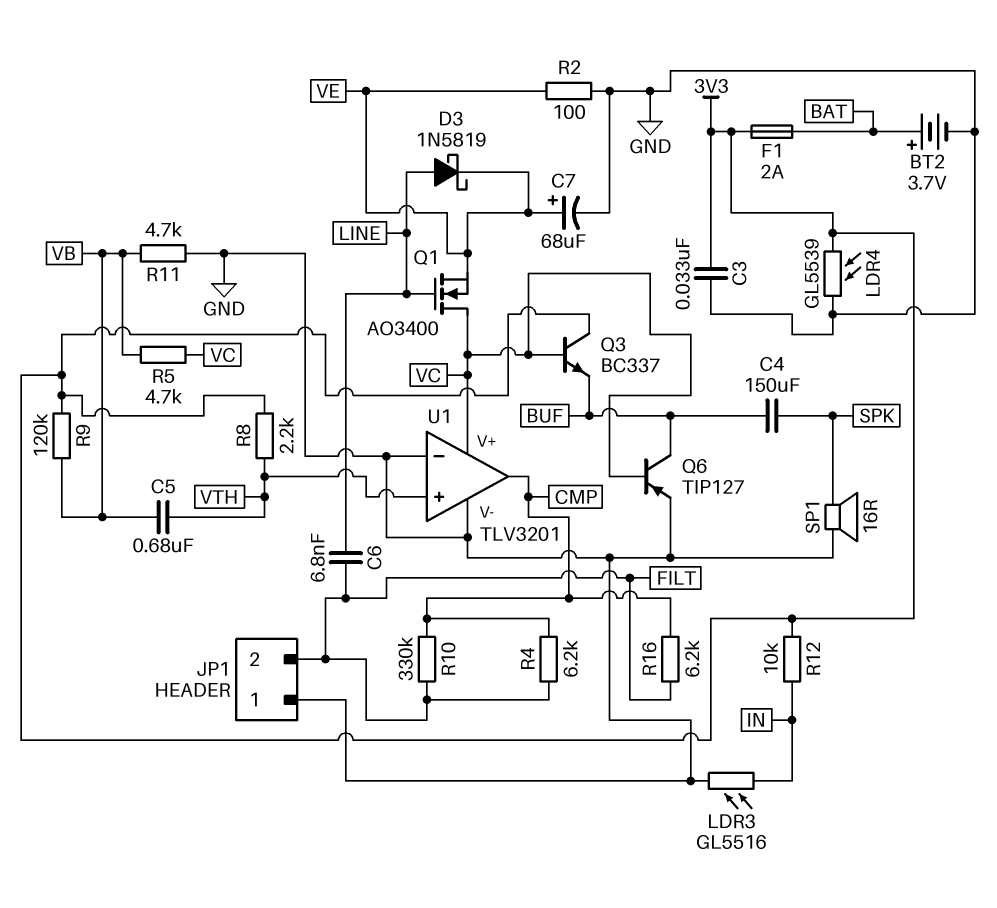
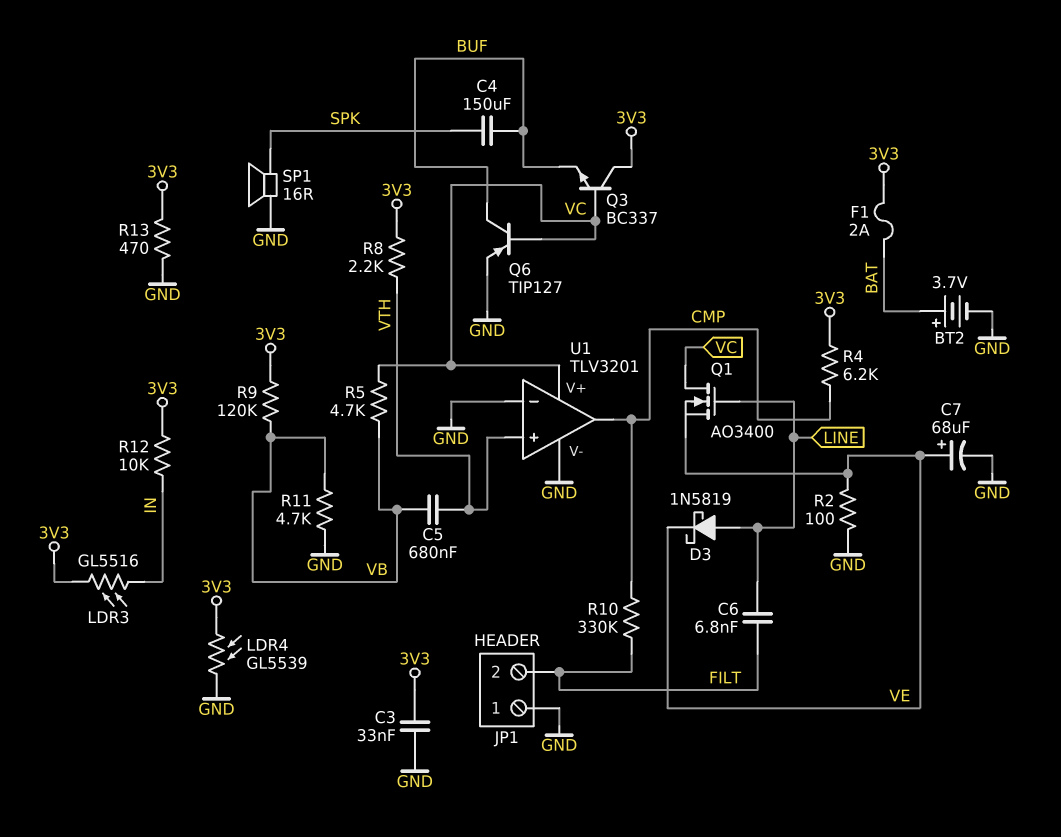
LDR3: GL5516 (GND, IN) -> GL5516 (3V3, IN)
R4: 6.2k (CMP, FILT) -> 6.2k (3V3, CMP)
R13: none -> 470 (3V3, GND)
R16: 6.2k (CMP, FILT) -> none

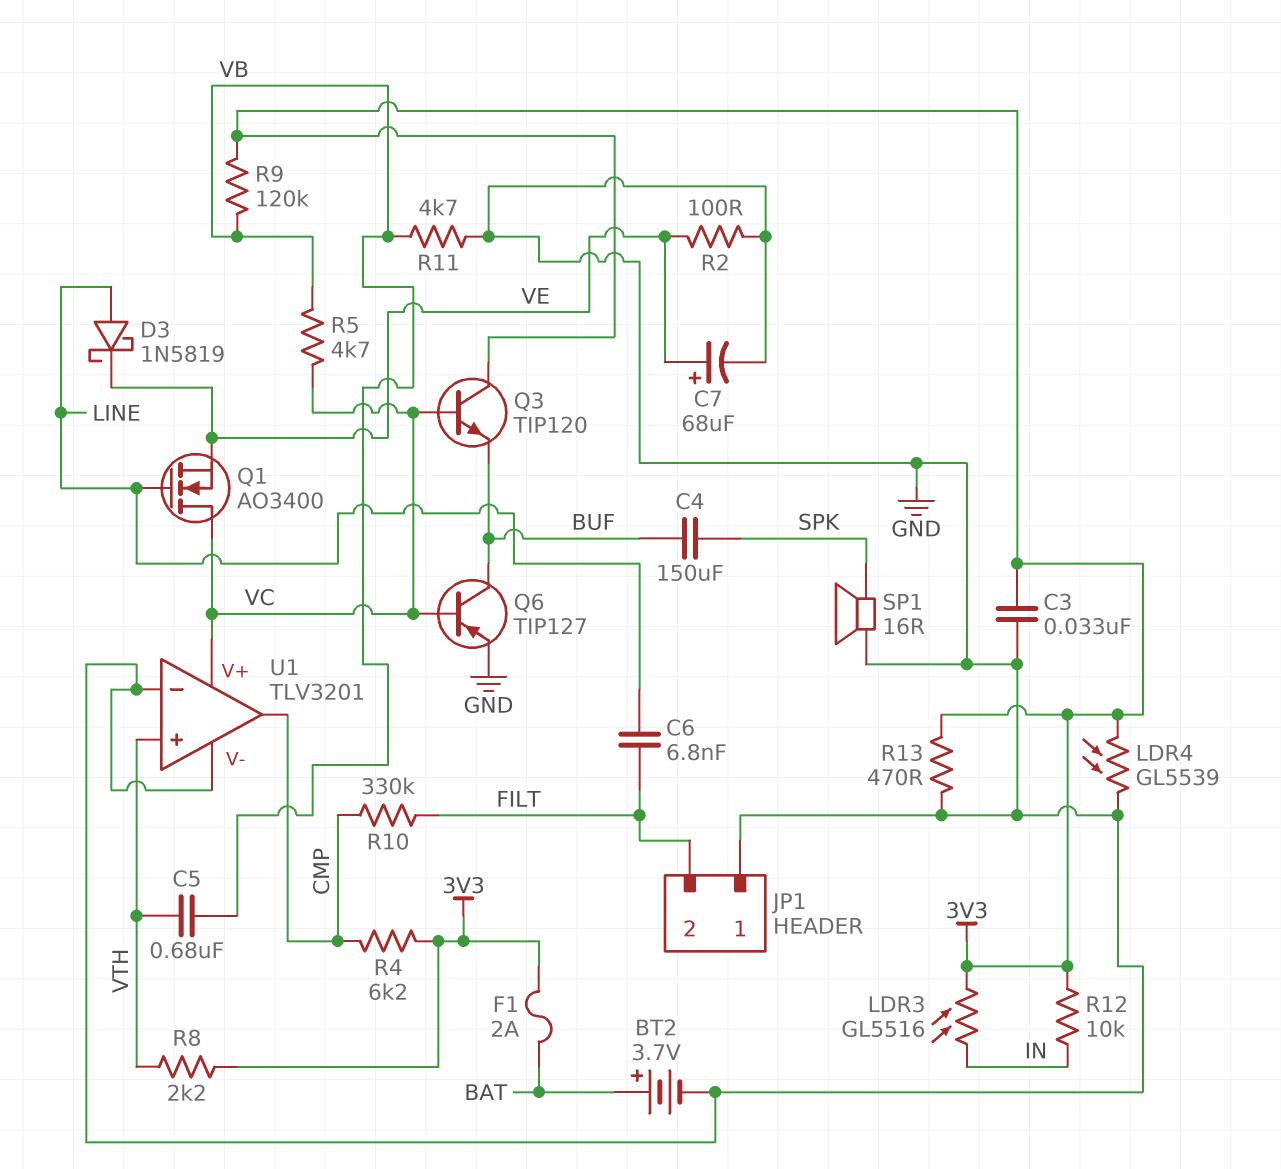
Q3: NPN BC337 (B VC, C 3V3, E BUF) -> NPN TIP120 (B VC, C 3V3, E BUF)

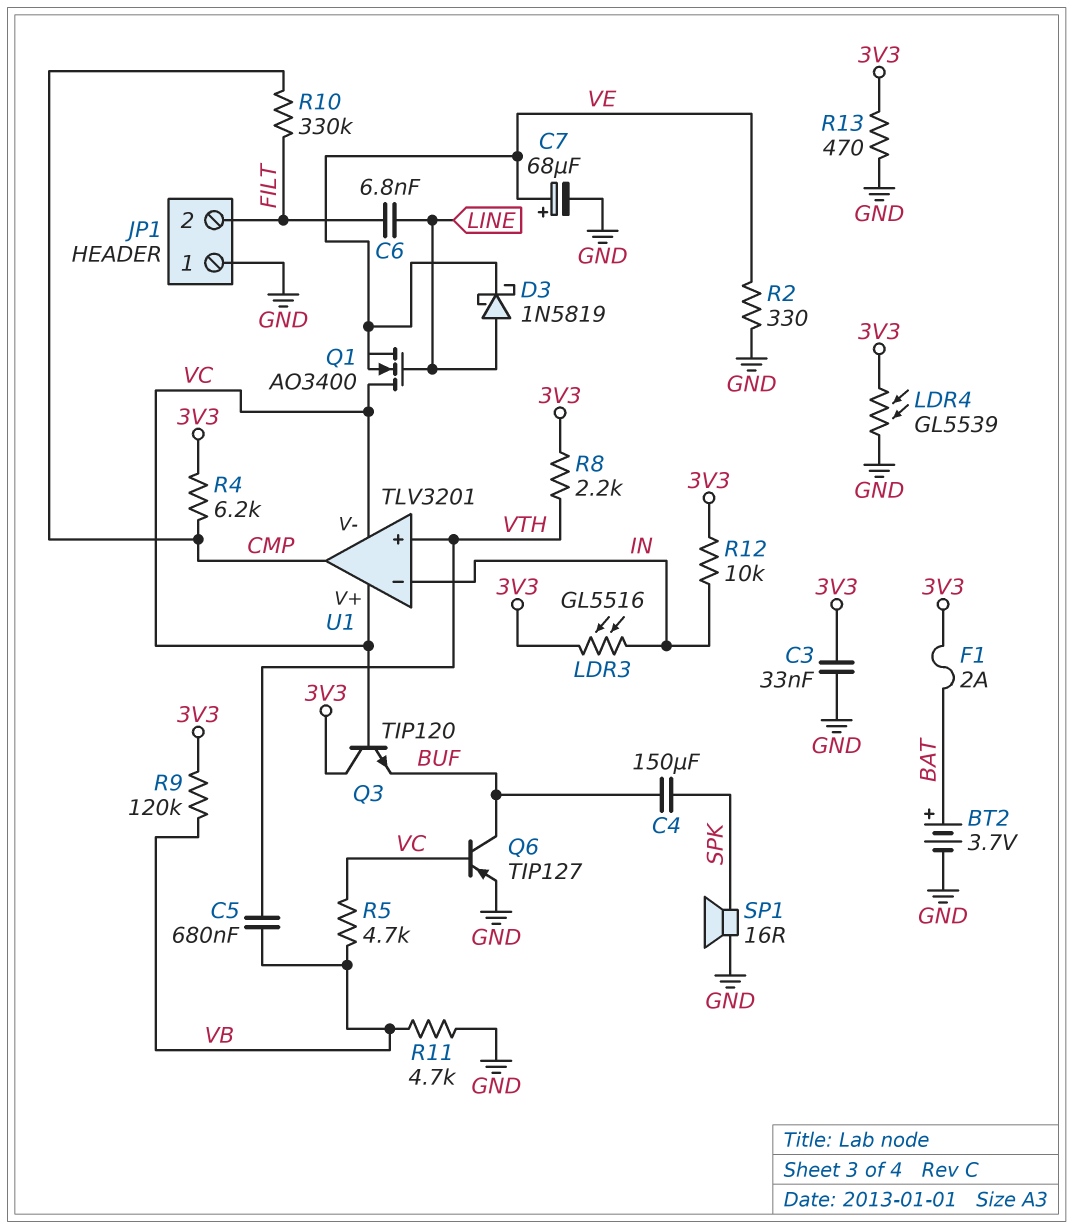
R2: 100 (GND, VE) -> 330 (GND, VE)
U1 pin V-: GND -> VC
U1 pin in-: GND -> IN

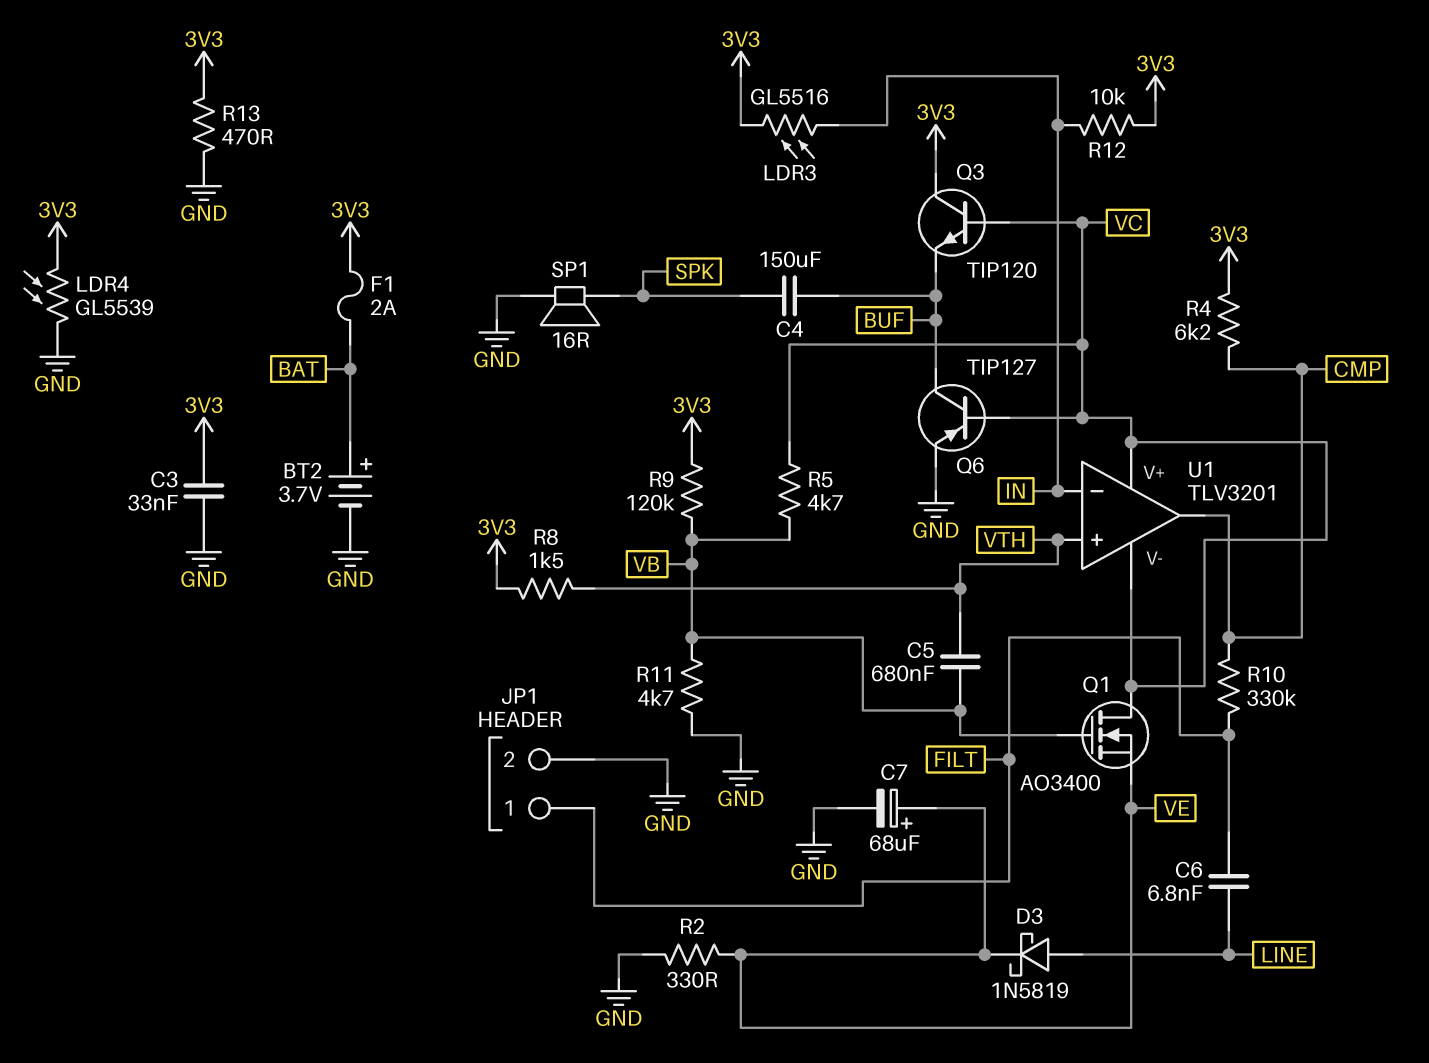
JP1 pin 1: GND -> FILT
JP1 pin 2: FILT -> GND
Q1: NMOS AO3400 (G LINE, D VC, S VE) -> NMOS AO3400 (G VB, D VC, S VE)
R8: 2.2k (3V3, VTH) -> 1.5k (3V3, VTH)

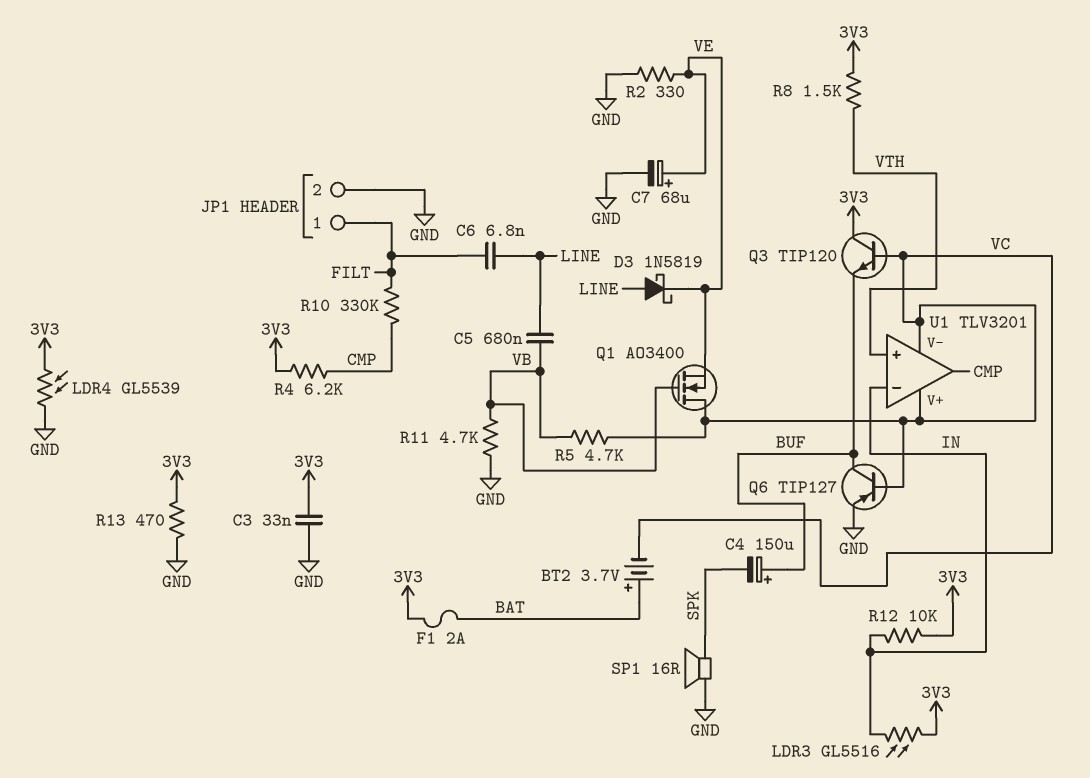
BT2: 3.7V (plus BAT, minus GND) -> 3.7V (plus BAT, minus VC)
C4: 150uF (BUF, SPK) -> 150uF (plus BUF, minus SPK)
C5: 680nF (VB, VTH) -> 680nF (LINE, VB)
R9: 120k (3V3, VB) -> none

